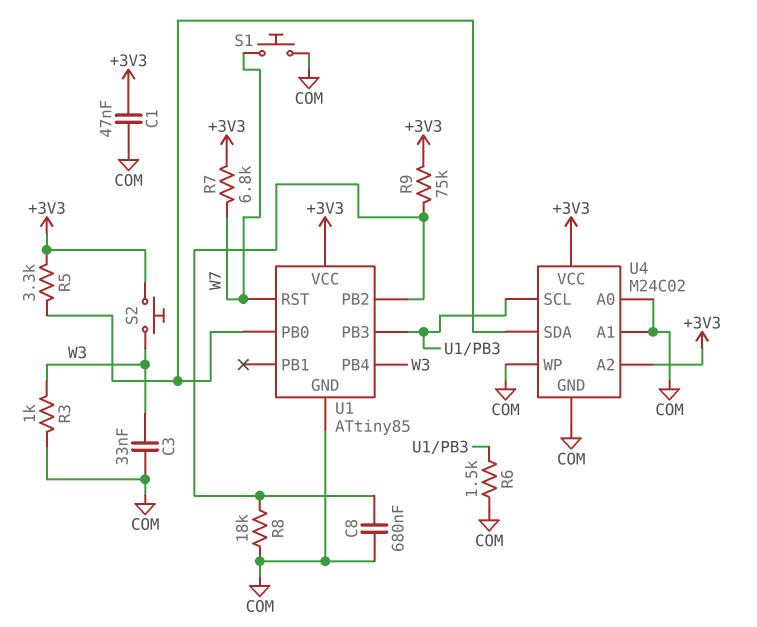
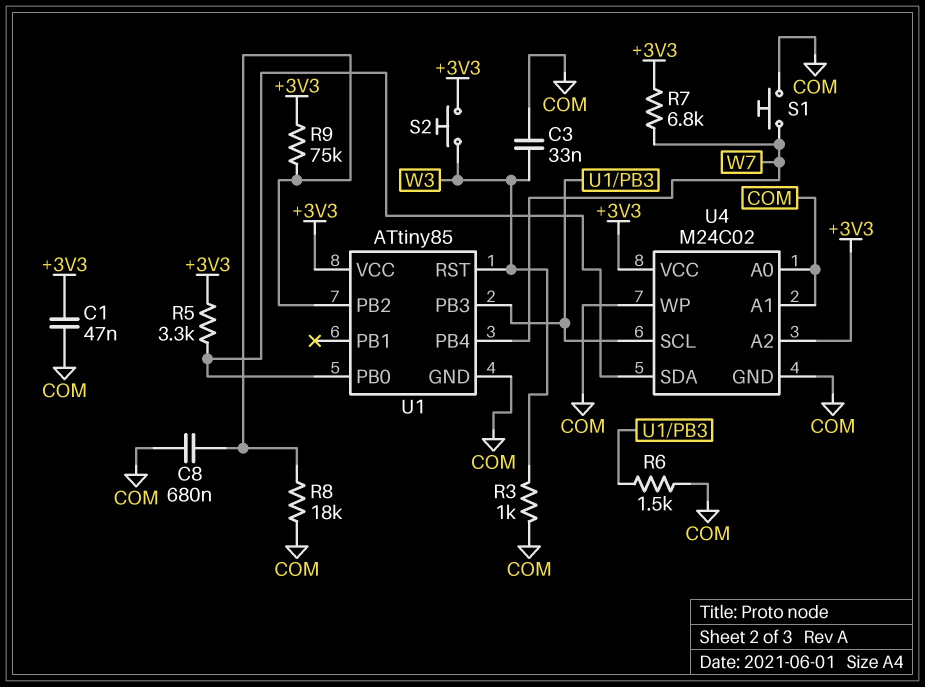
U1 pin PB4: W3 -> W7
U1 pin RST: W7 -> W3

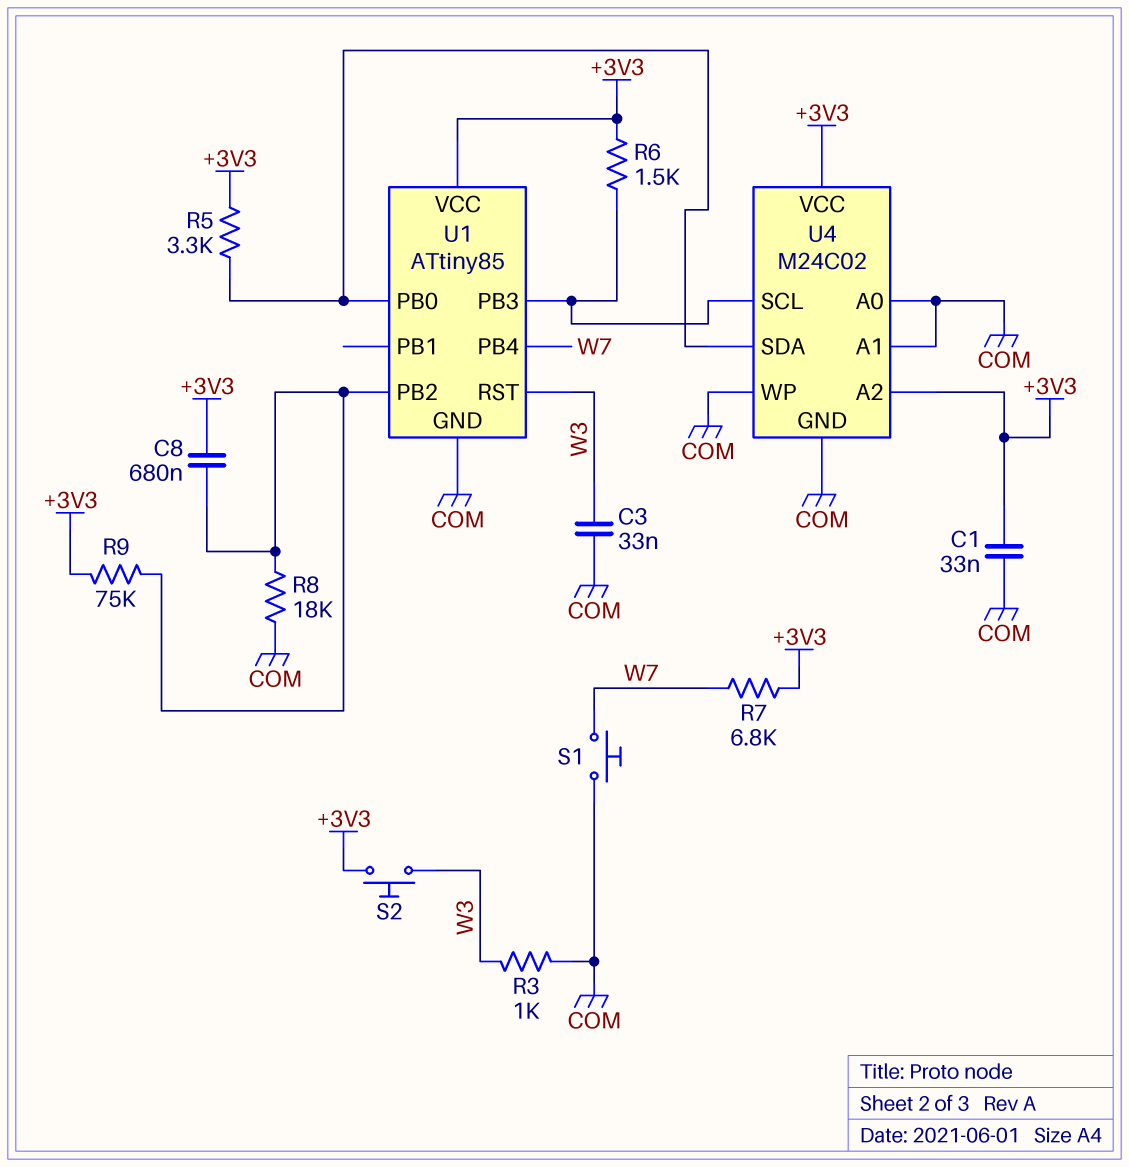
C1: 47nF (+3V3, COM) -> 33nF (+3V3, COM)
C8: 680nF (COM, U1/PB2) -> 680nF (+3V3, U1/PB2)
R6: 1.5k (COM, U1/PB3) -> 1.5k (+3V3, U1/PB3)

